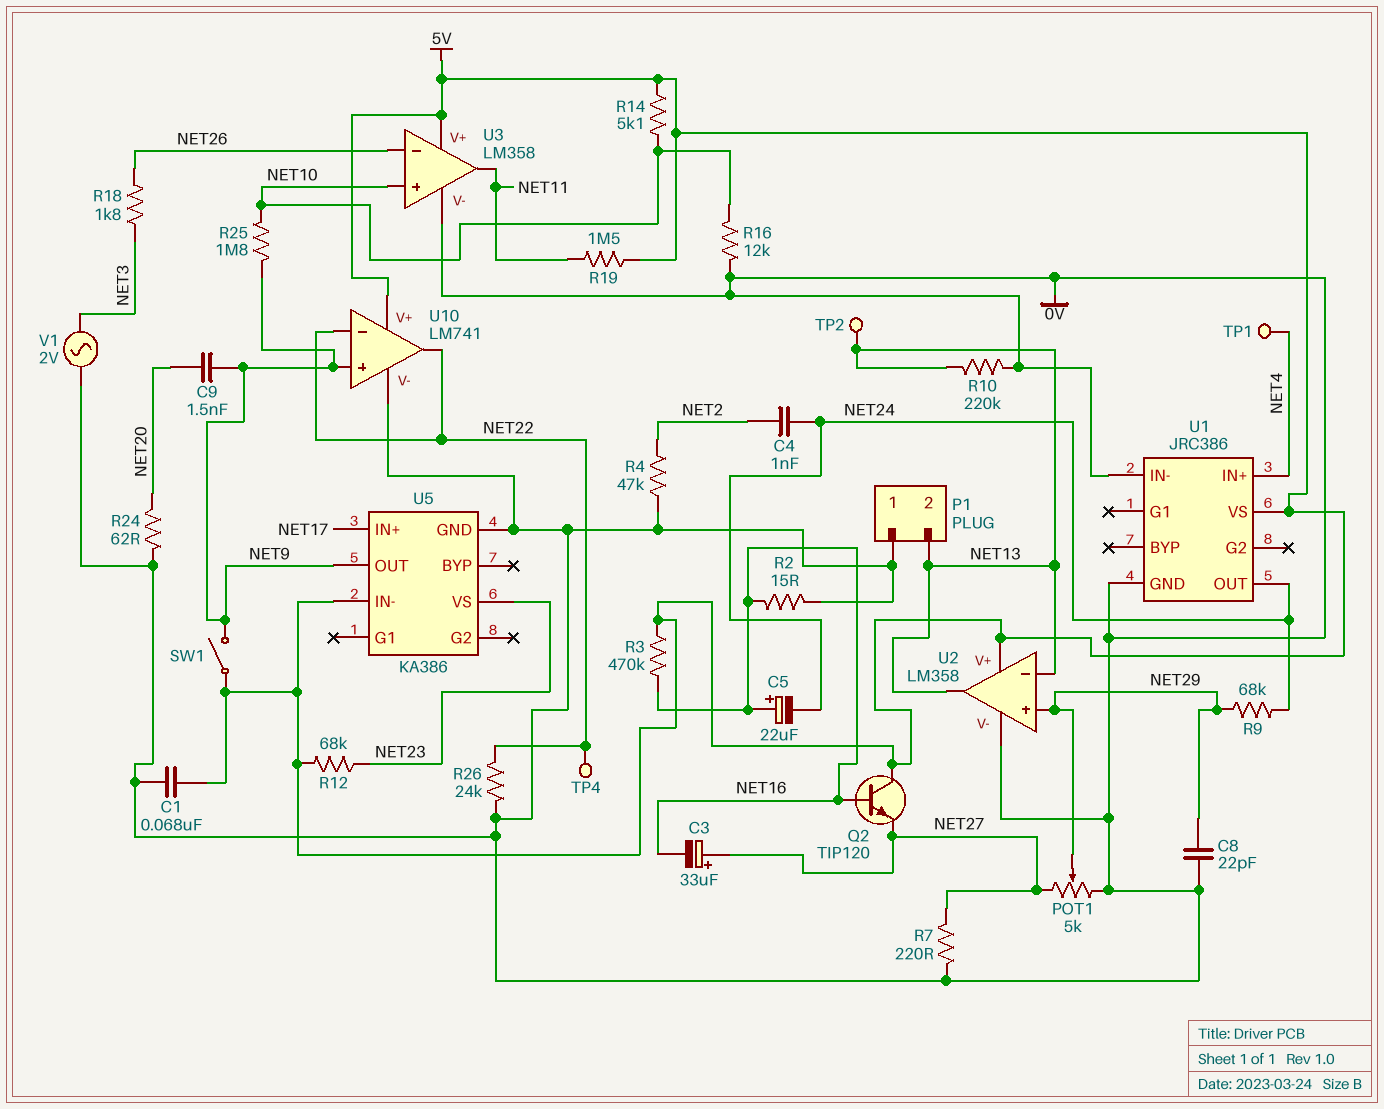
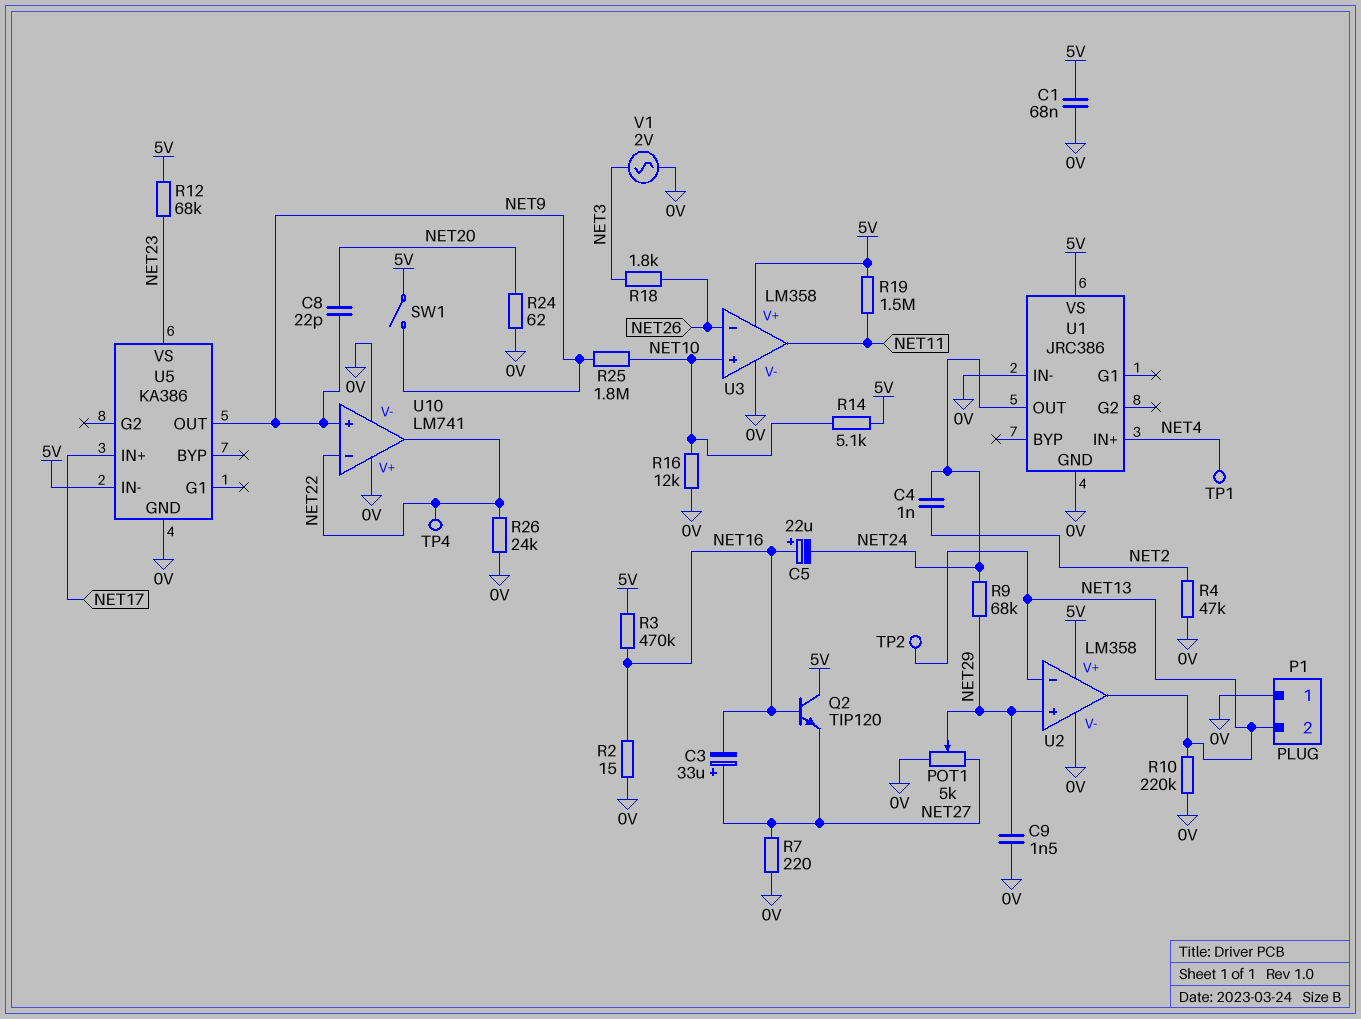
C8: 22pF (0V, NET29) -> 22pF (NET9, NET20)
C9: 1.5nF (NET9, NET20) -> 1.5nF (0V, NET29)
U10 pin V+: 5V -> 0V

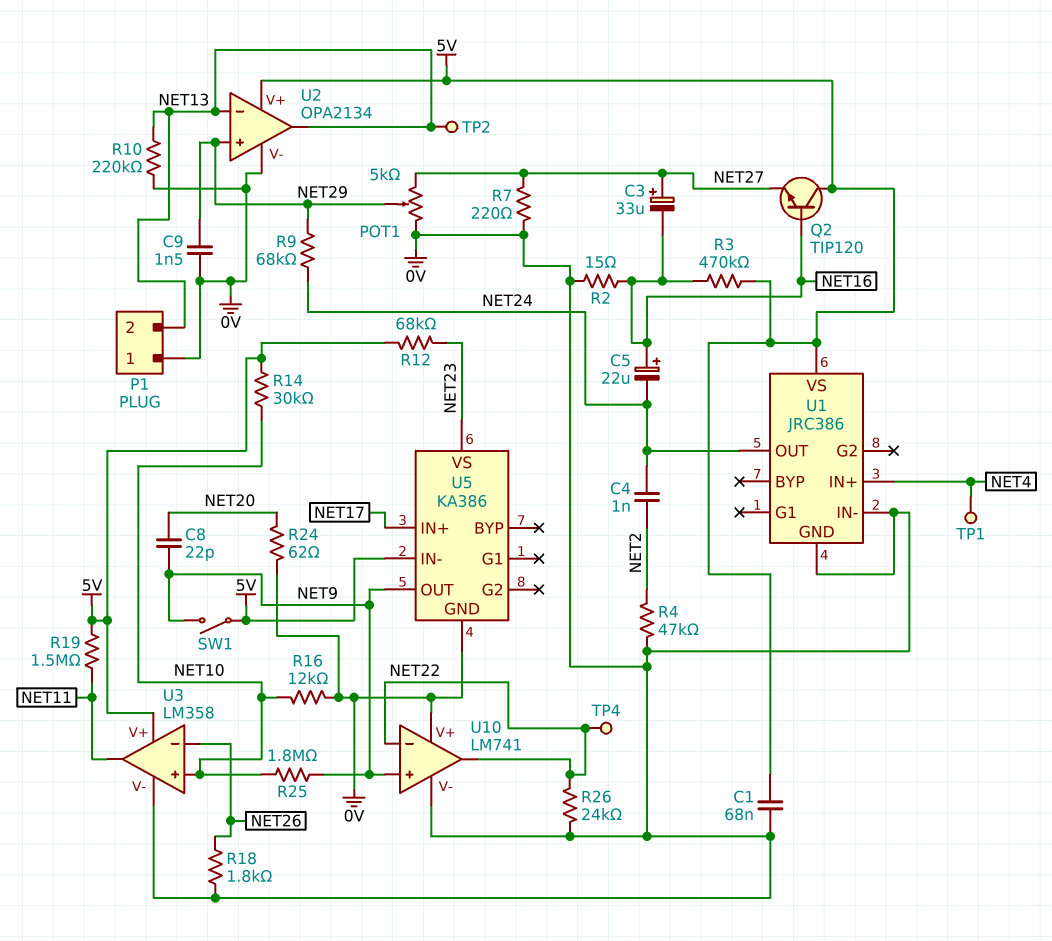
R14: 5.1k (5V, NET10) -> 30k (5V, NET10)
R18: 1.8k (NET3, NET26) -> 1.8k (0V, NET26)
U2: LM358 -> OPA2134
V1: AC 2V (0V, NET3) -> none

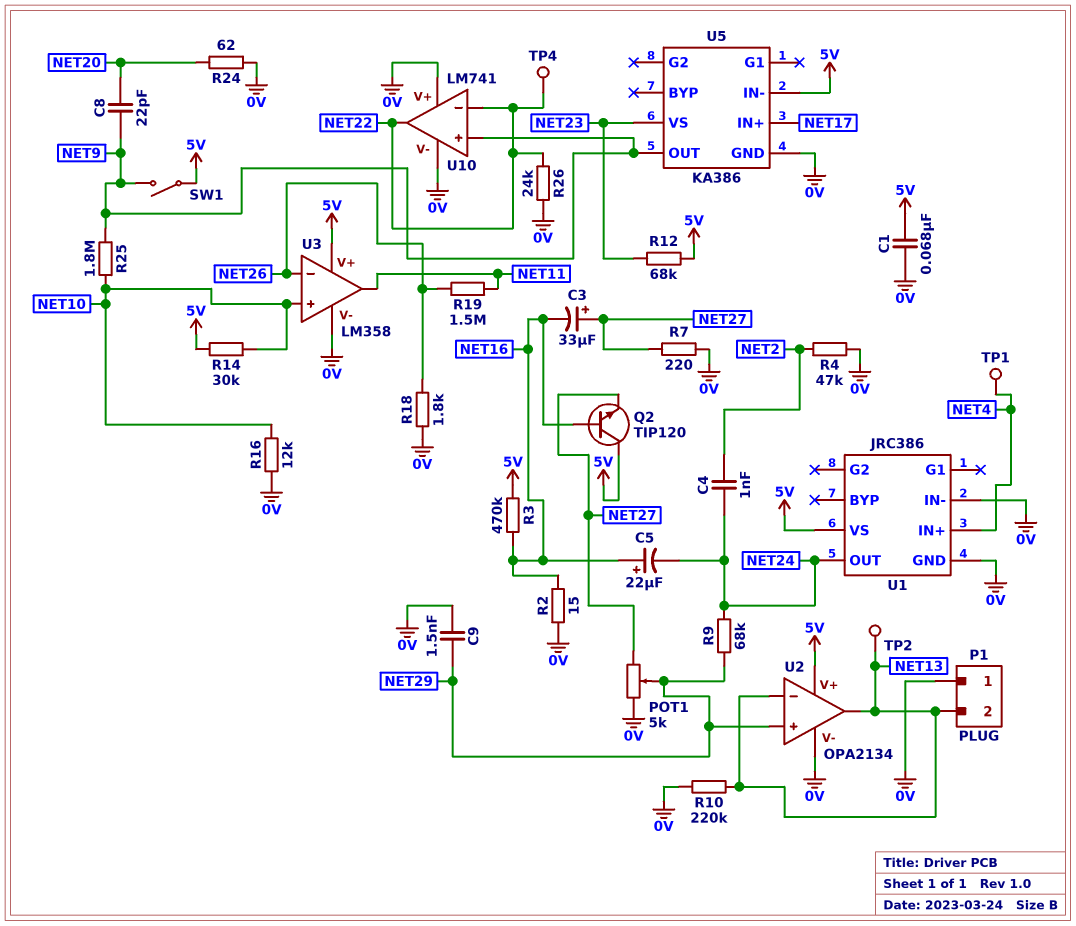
R19: 1.5M (5V, NET11) -> 1.5M (NET11, NET26)

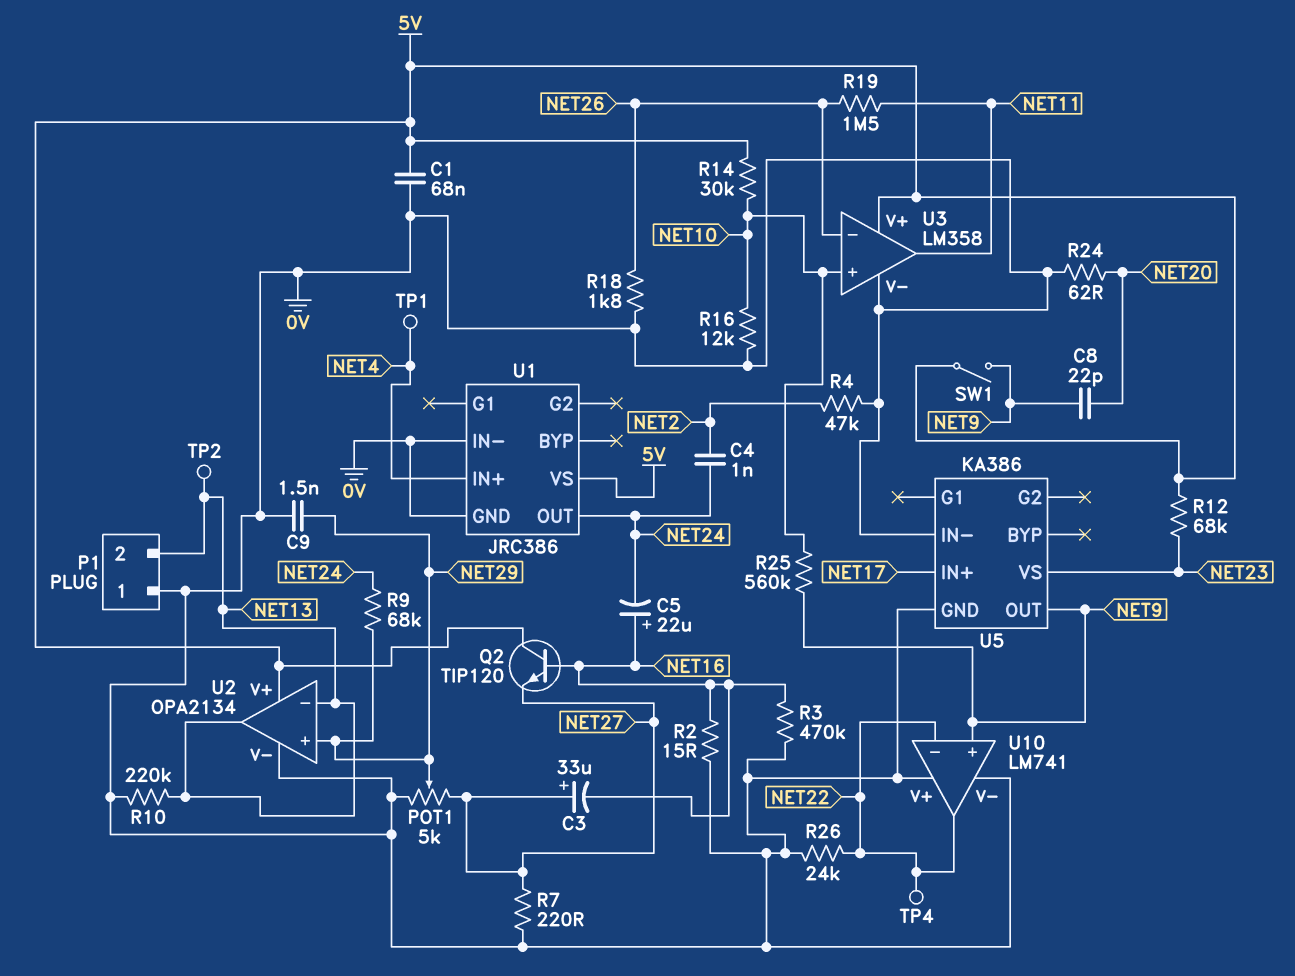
R3: 470k (5V, NET16) -> 470k (0V, NET16)
R25: 1.8M (NET9, NET10) -> 560k (NET9, NET10)
U5 pin IN-: 5V -> 0V

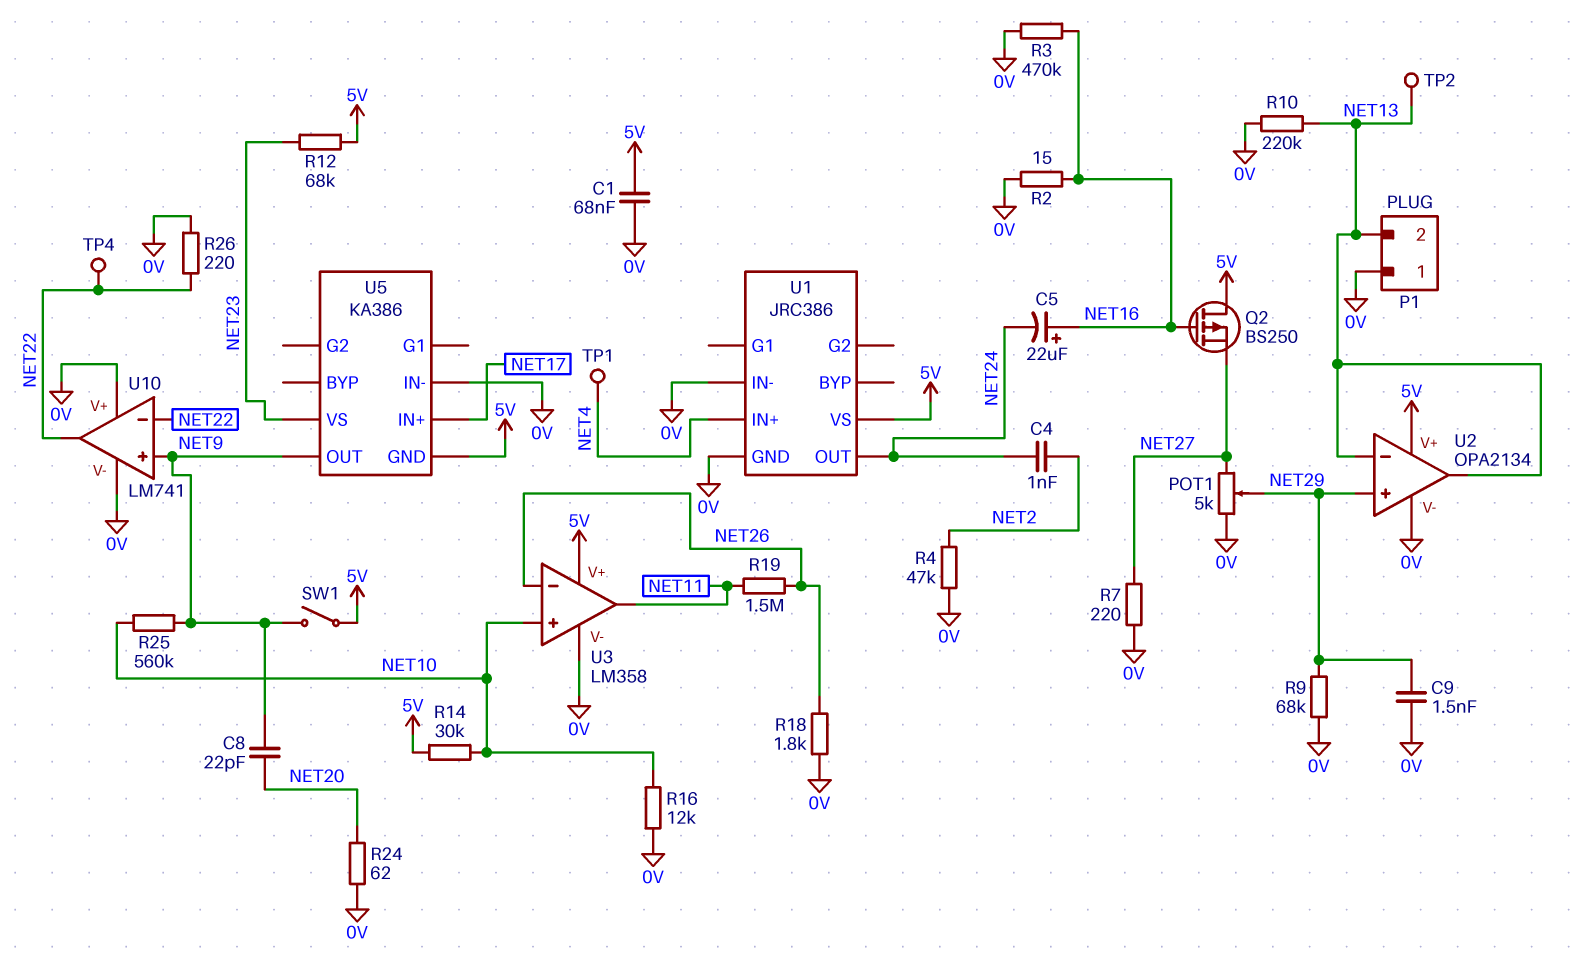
C3: 33uF (plus NET27, minus NET16) -> none
Q2: NPN TIP120 (B NET16, C 5V, E NET27) -> PMOS BS250 (G NET16, D 5V, S NET27)
R9: 68k (NET24, NET29) -> 68k (0V, NET29)
R26: 24k (0V, NET22) -> 220 (0V, NET22)
U5 pin GND: 0V -> 5V

